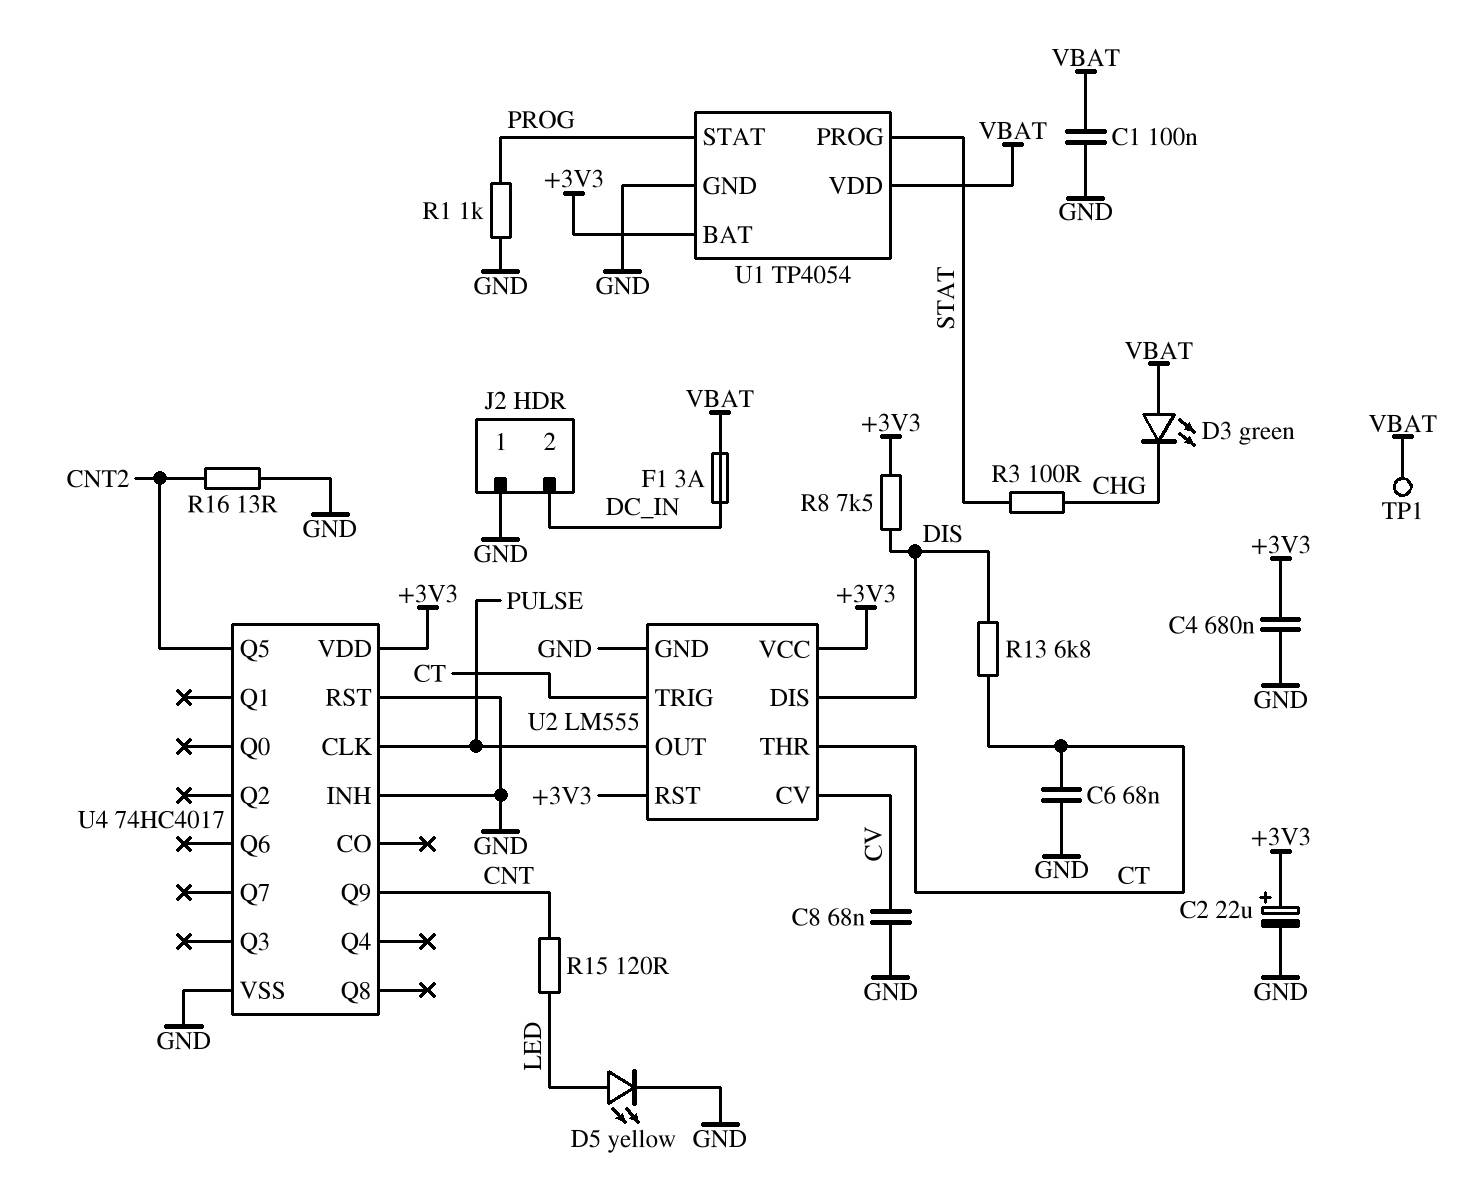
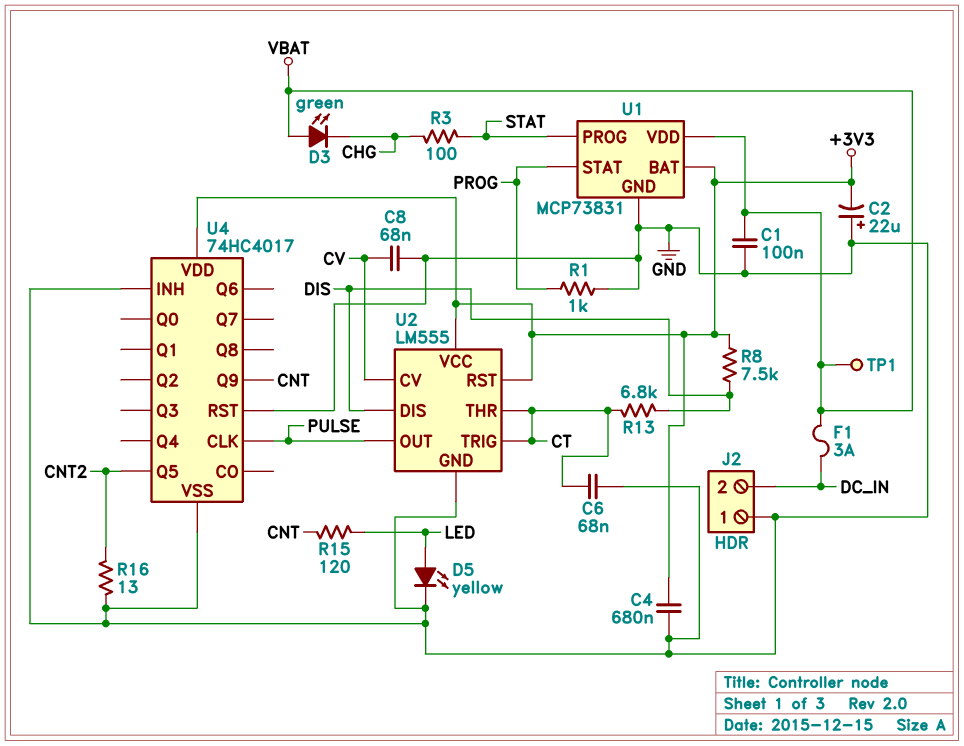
C2: 22uF (plus +3V3, minus GND) -> 22uF (plus GND, minus +3V3)
U1: TP4054 -> MCP73831

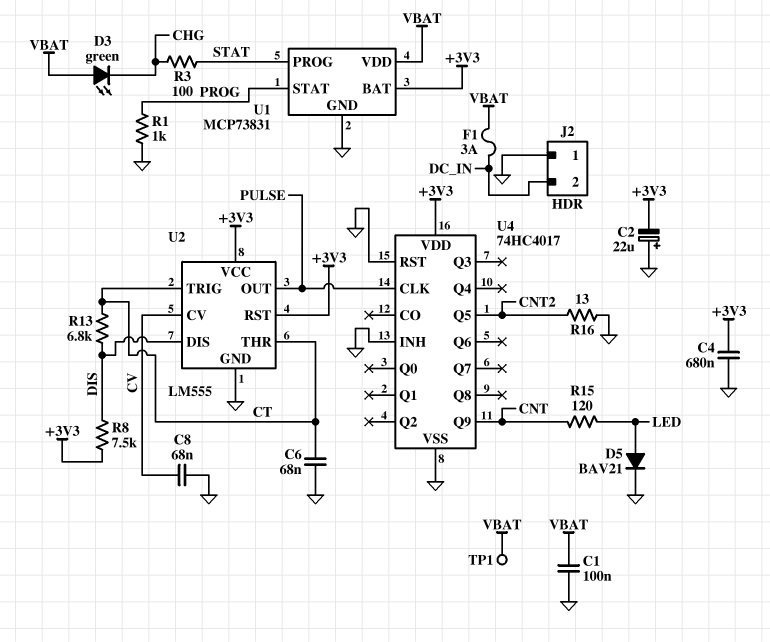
D5: LED yellow (A LED, K GND) -> diode BAV21 (A LED, K GND)

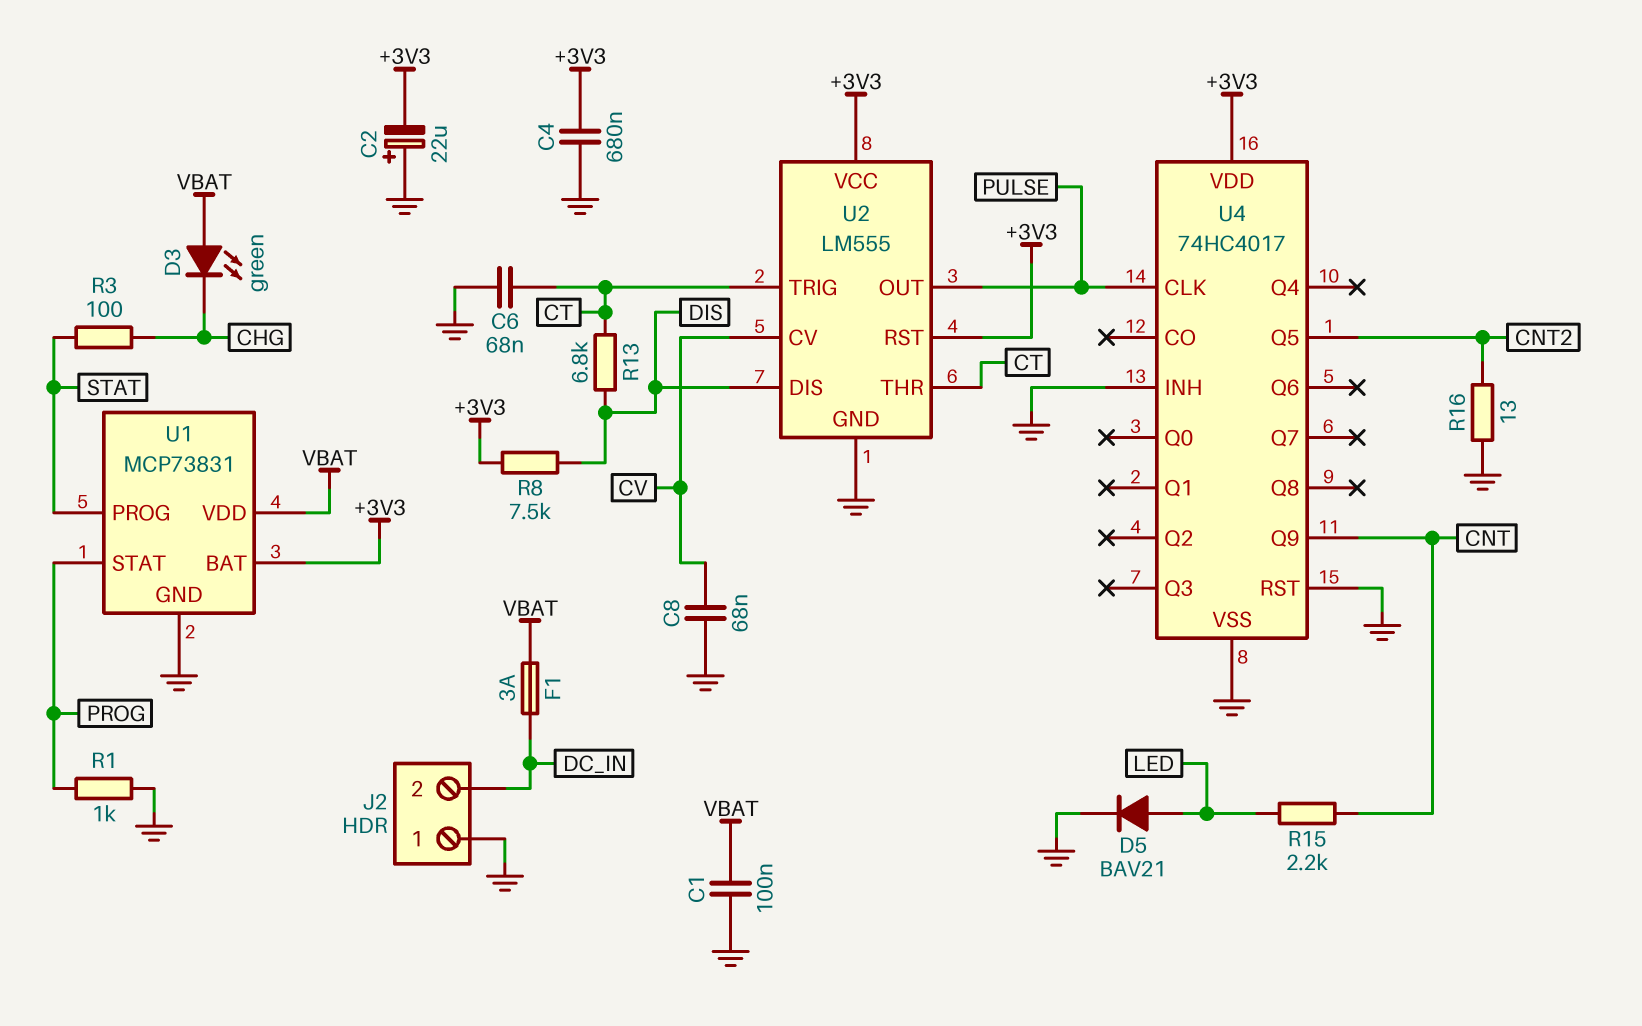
R15: 120 (CNT, LED) -> 2.2k (CNT, LED)
TP1: test point (VBAT) -> none

